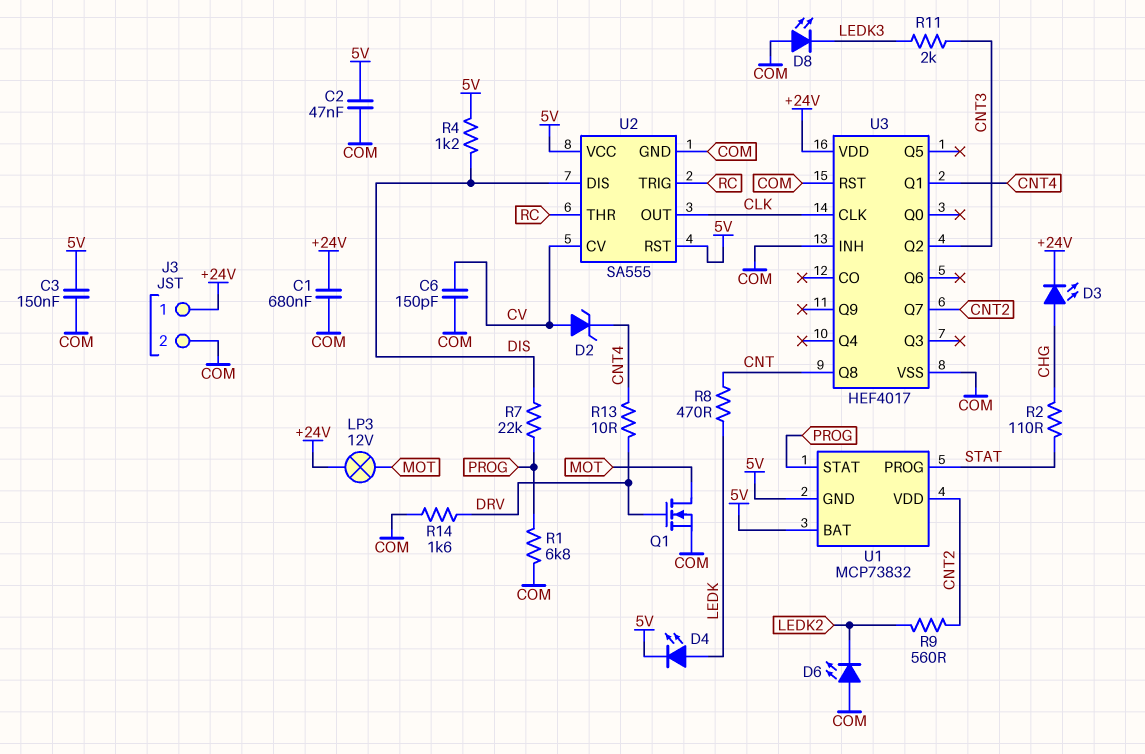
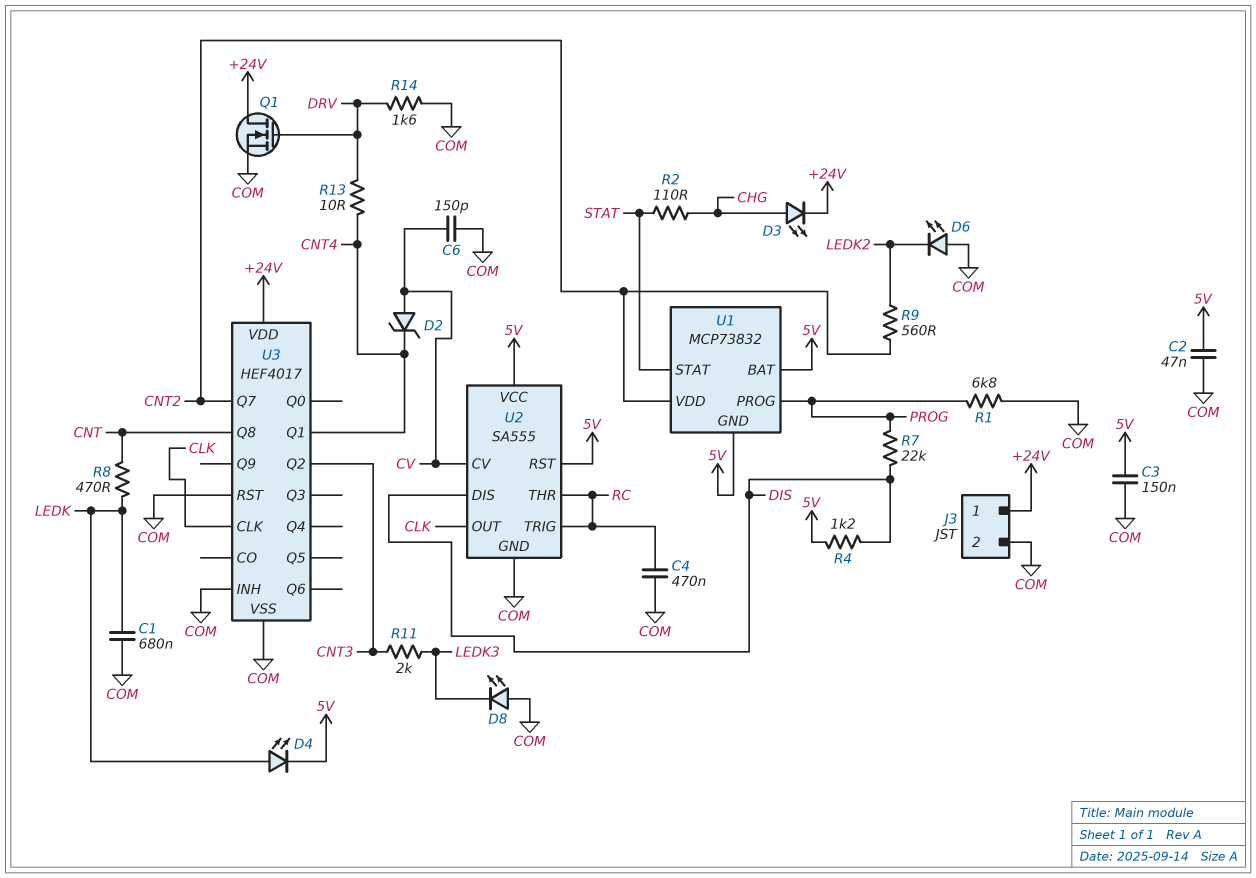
C1: 680nF (+24V, COM) -> 680nF (COM, LEDK)
C4: none -> 470nF (COM, RC)
LP3: lamp 12V (+24V, MOT) -> none
Q1: NMOS (G DRV, D MOT, S COM) -> NMOS (G DRV, D +24V, S COM)
U1 pin PROG: STAT -> PROG
U1 pin STAT: PROG -> STAT

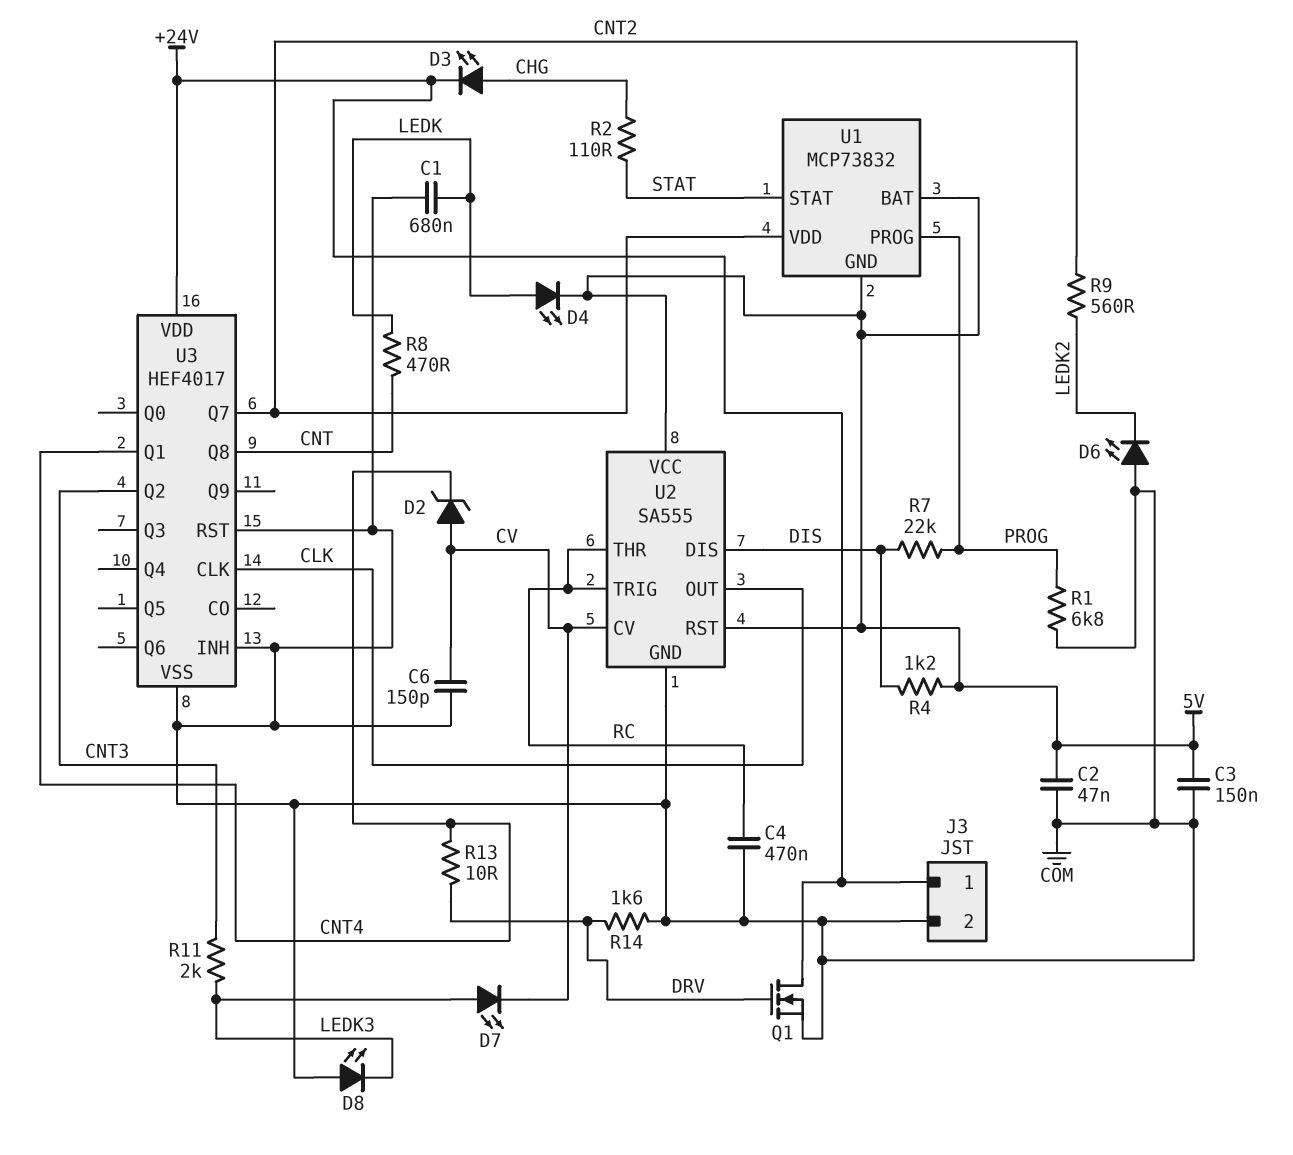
D7: none -> LED (A LEDK3, K CV)

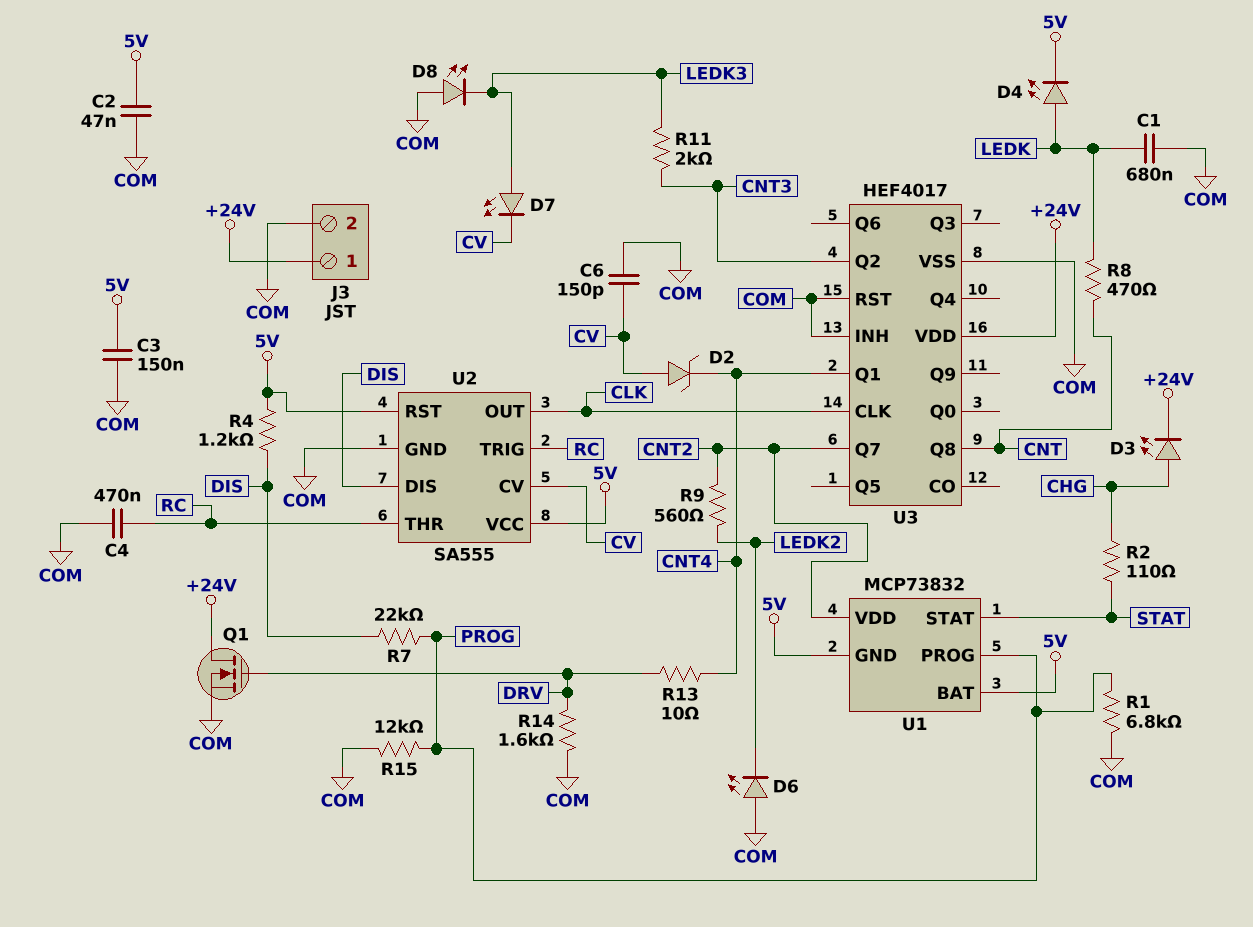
R15: none -> 12k (COM, PROG)

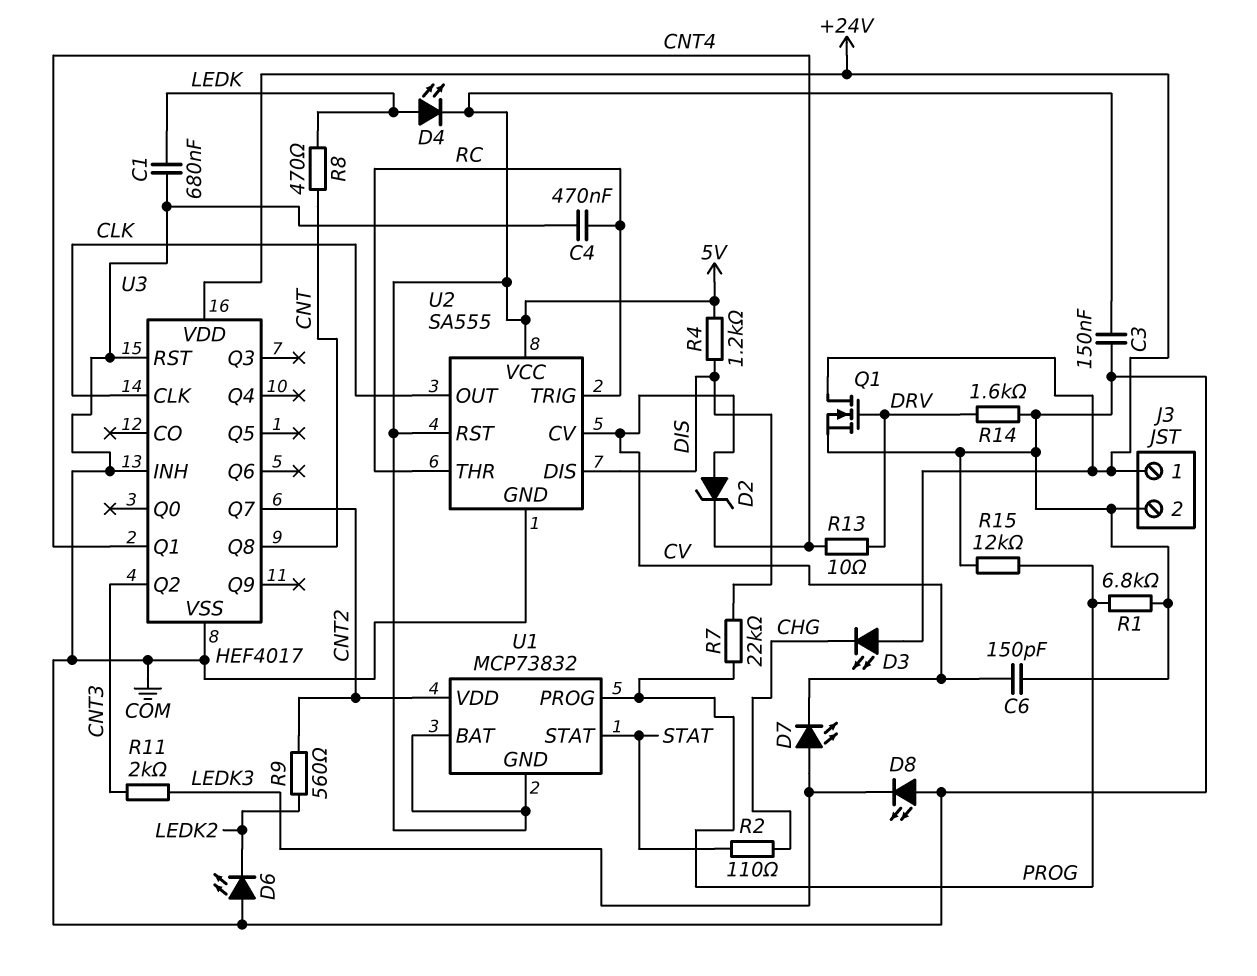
C2: 47nF (5V, COM) -> none
D3: LED (A CHG, K +24V) -> LED (A +24V, K CHG)

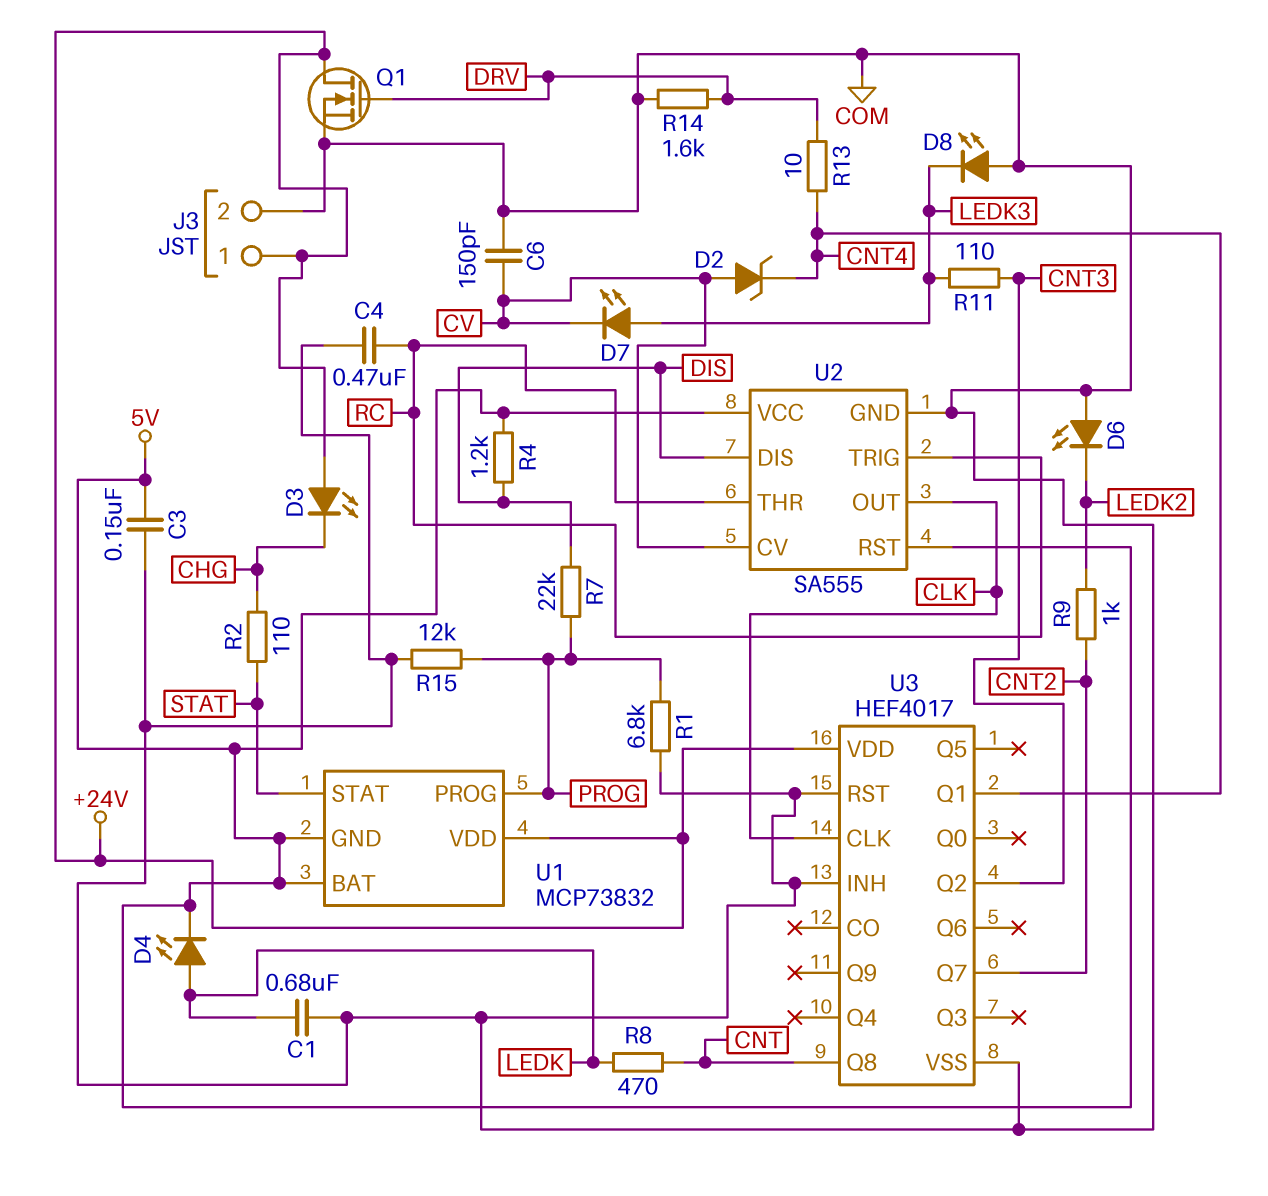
R9: 560 (CNT2, LEDK2) -> 1k (CNT2, LEDK2)
R11: 2k (CNT3, LEDK3) -> 110 (CNT3, LEDK3)
U1 pin VDD: CNT2 -> +24V

